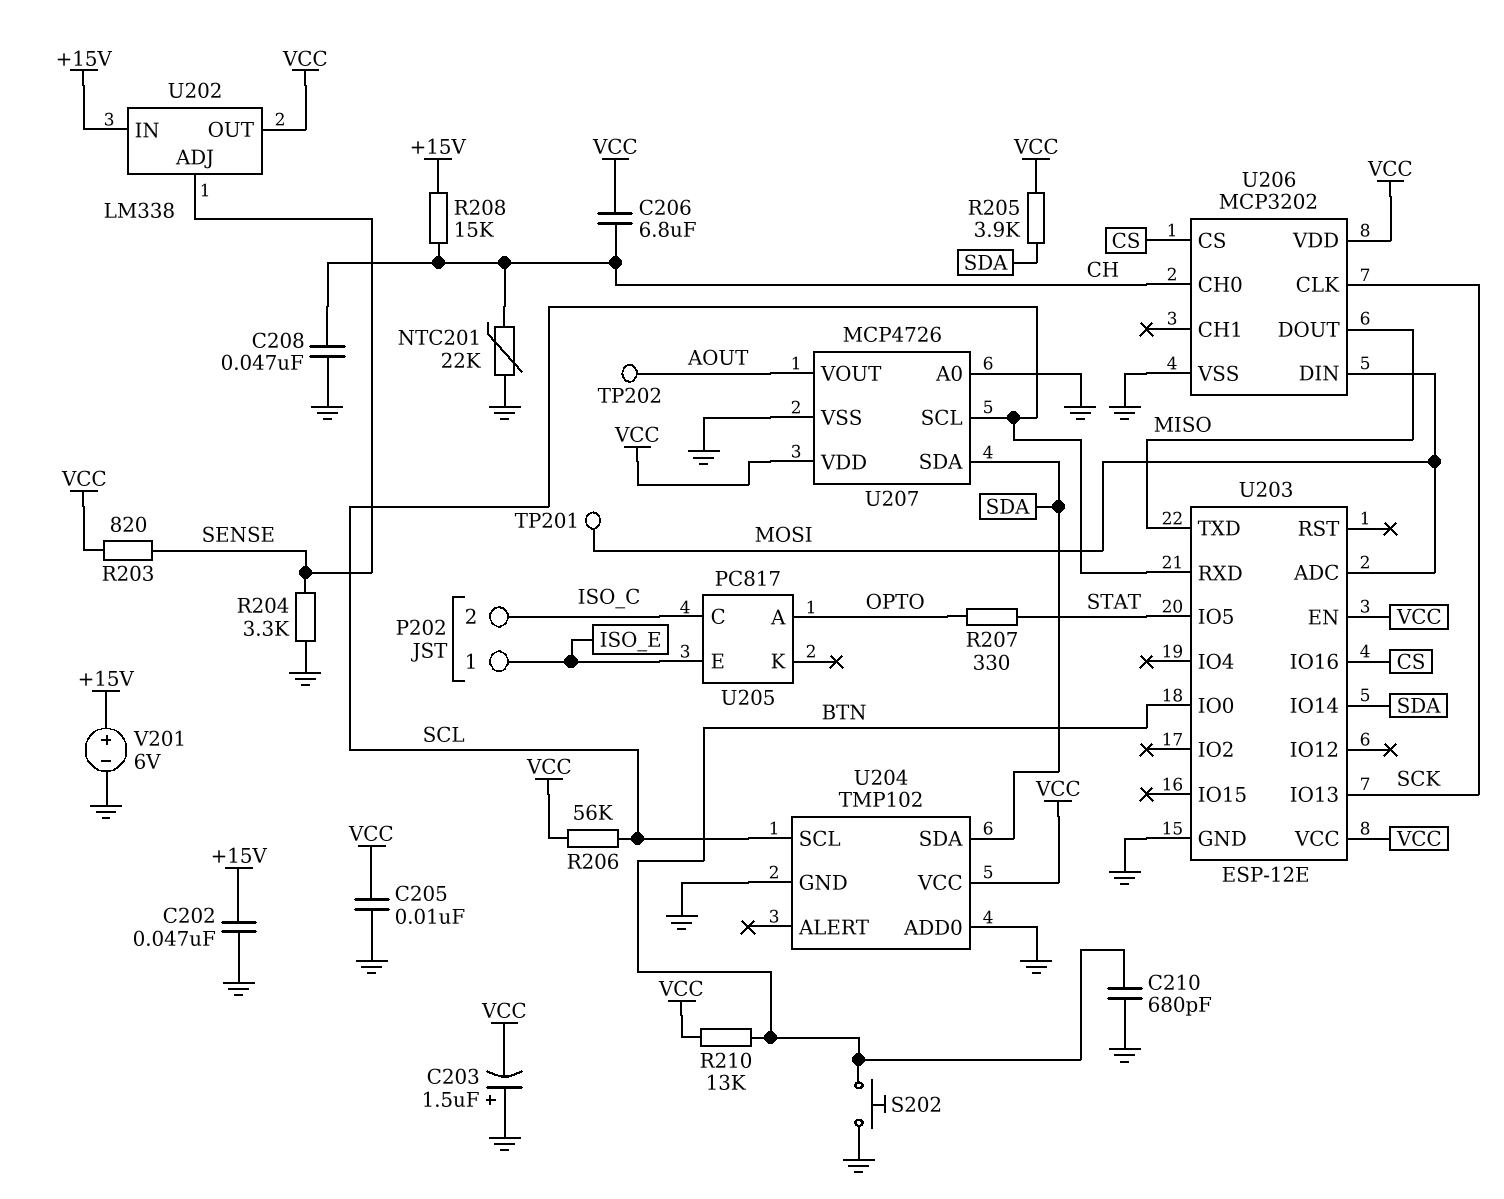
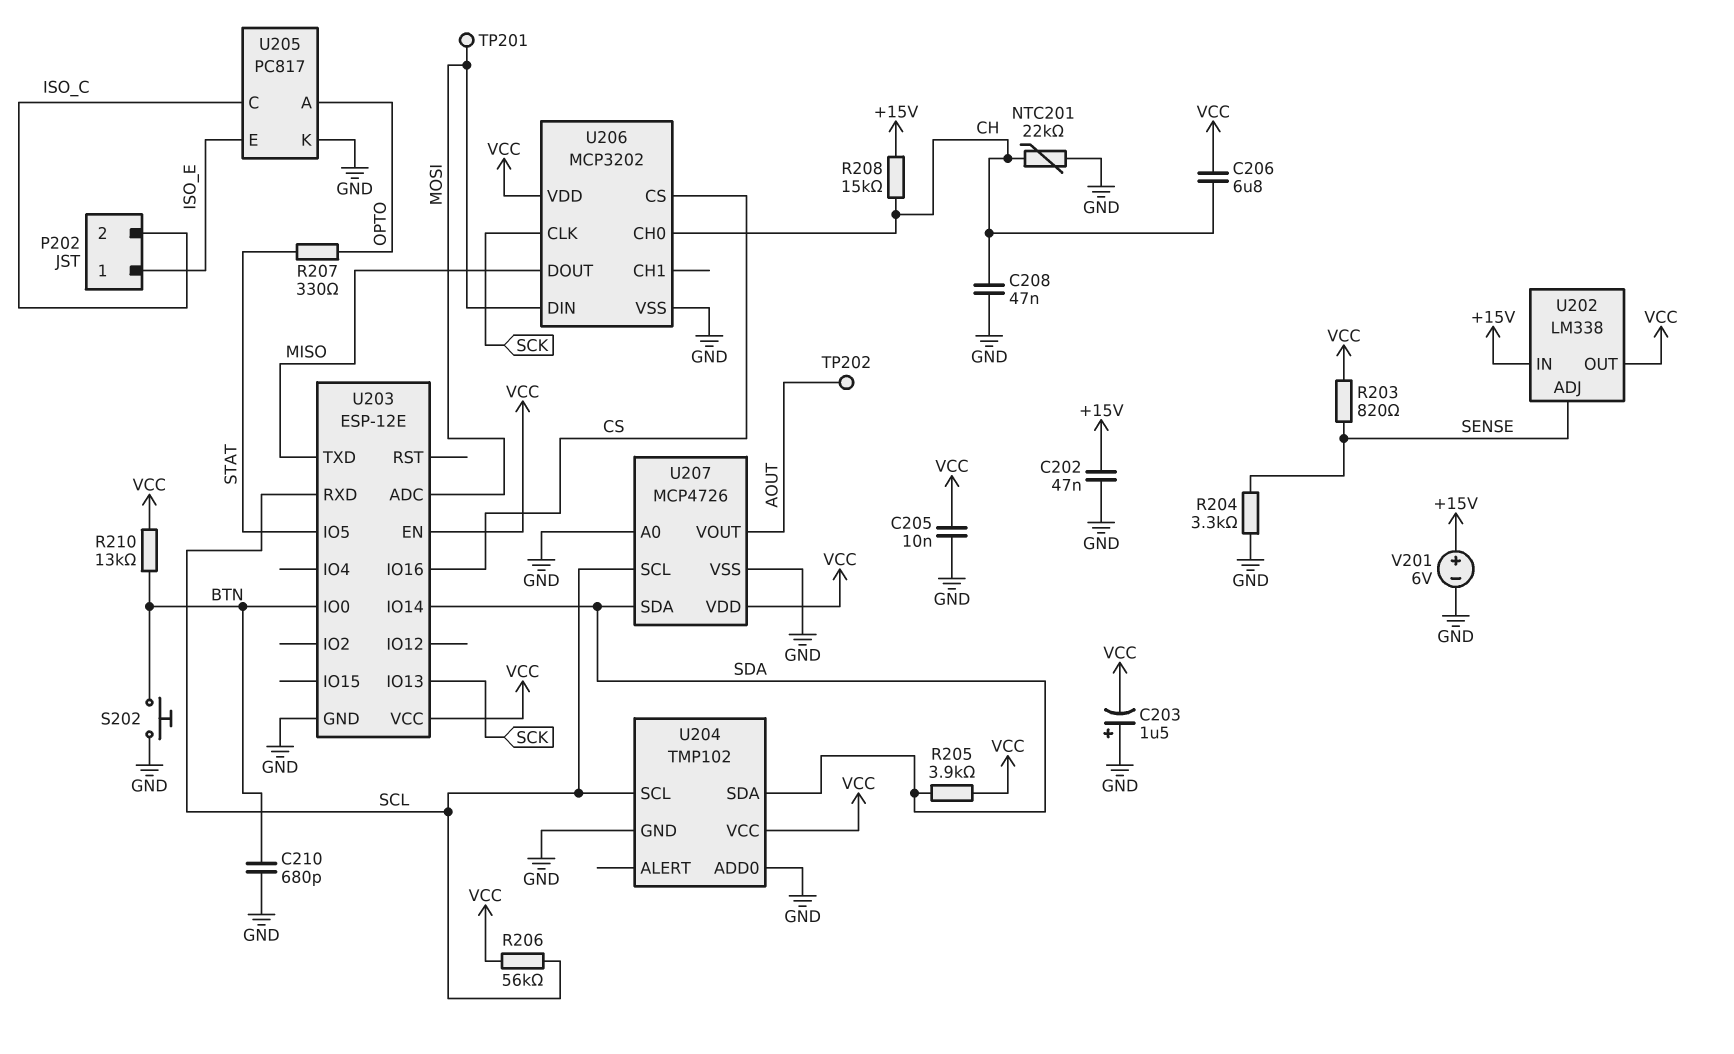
U205 pin K: none -> GND

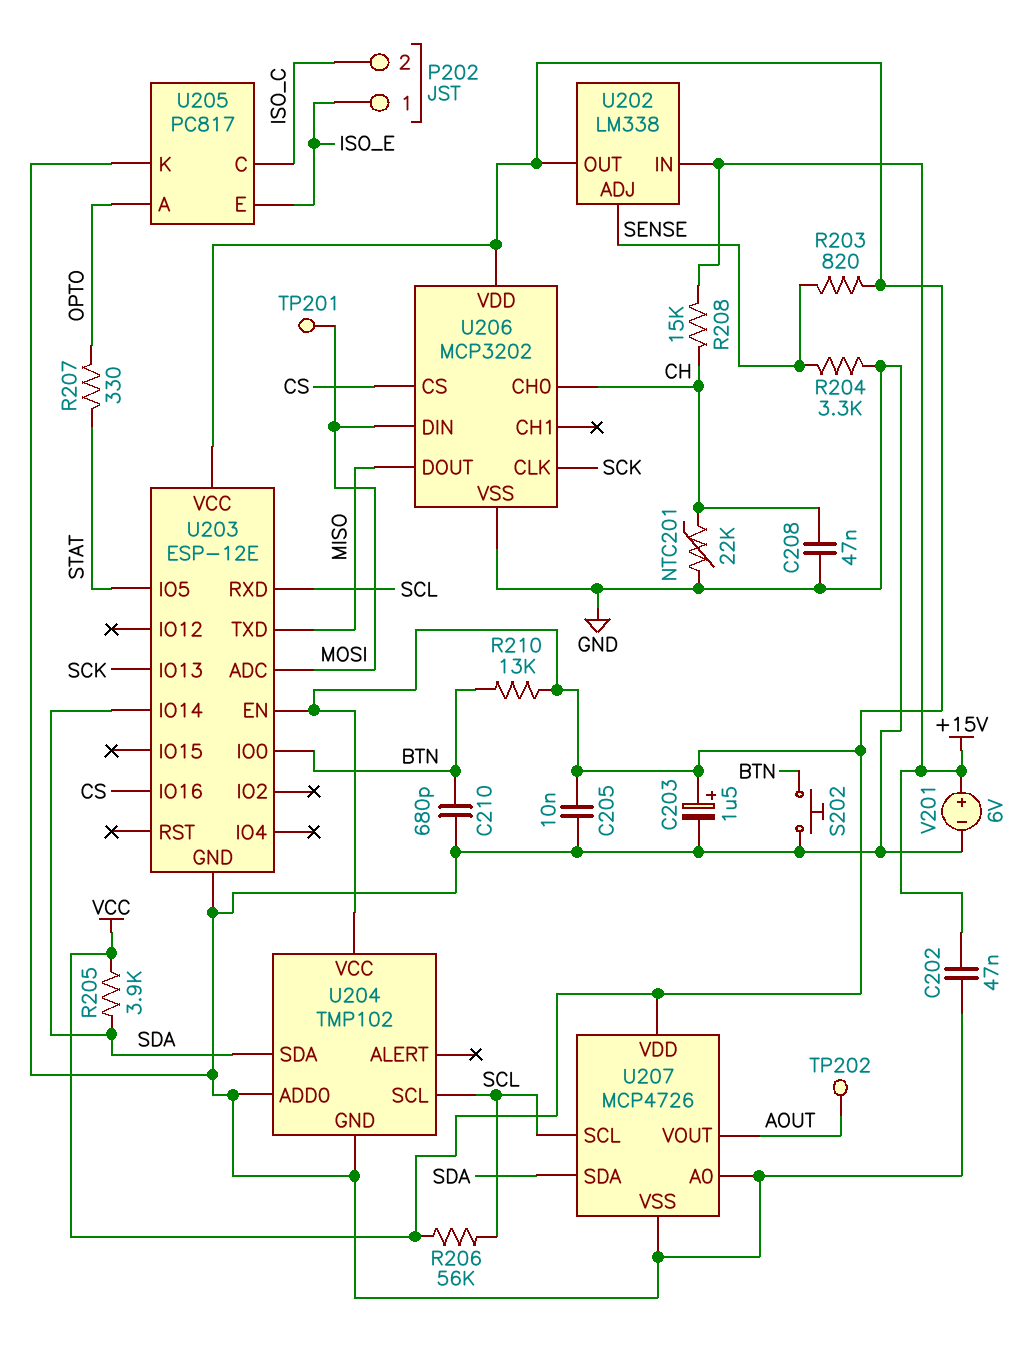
C203: 1.5uF (plus GND, minus VCC) -> 1.5uF (plus VCC, minus GND)
C206: 6.8uF (CH, VCC) -> none

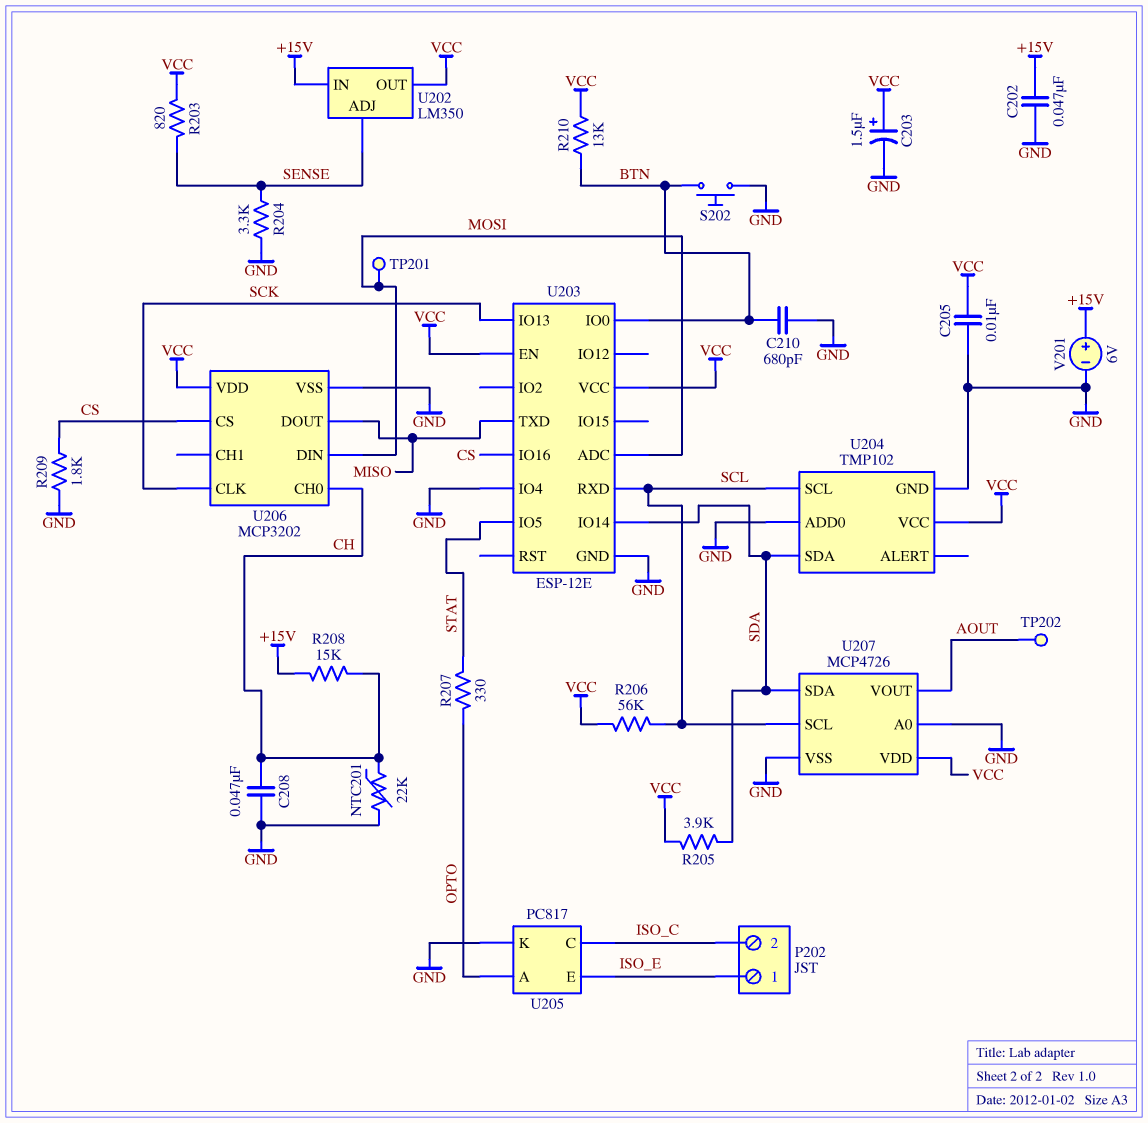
R209: none -> 1.8k (CS, GND)
U202: LM338 -> LM350
U203 pin IO4: none -> GND

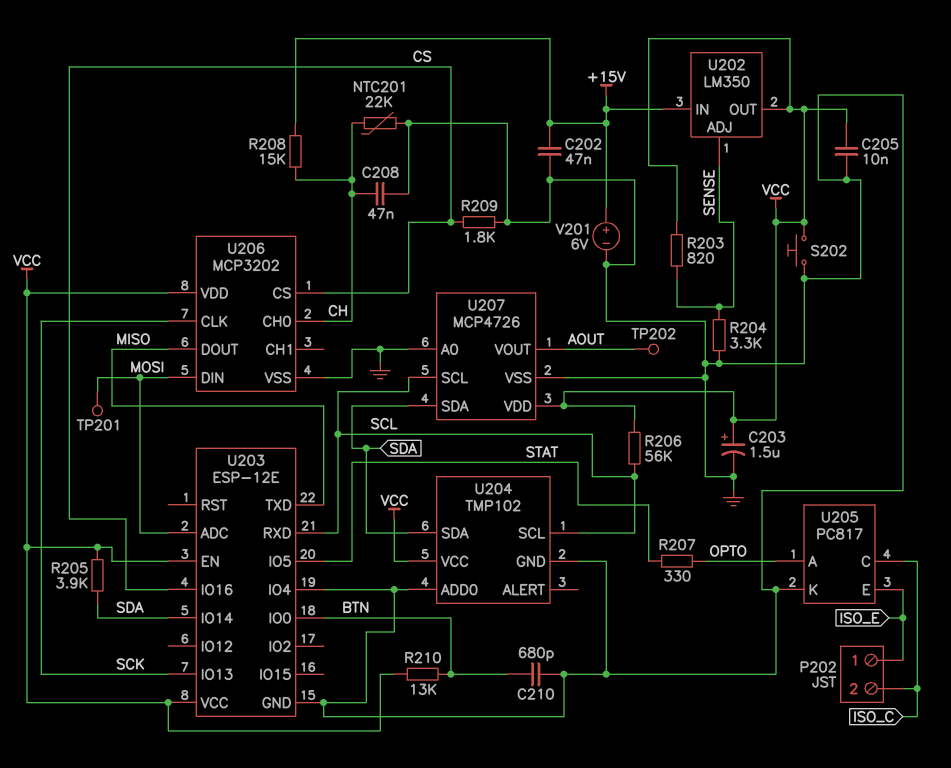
S202: button (BTN, GND) -> button (GND, VCC)

